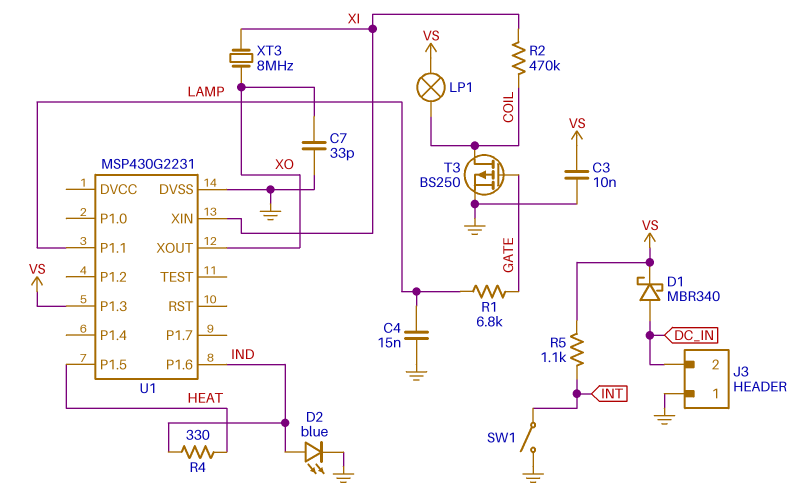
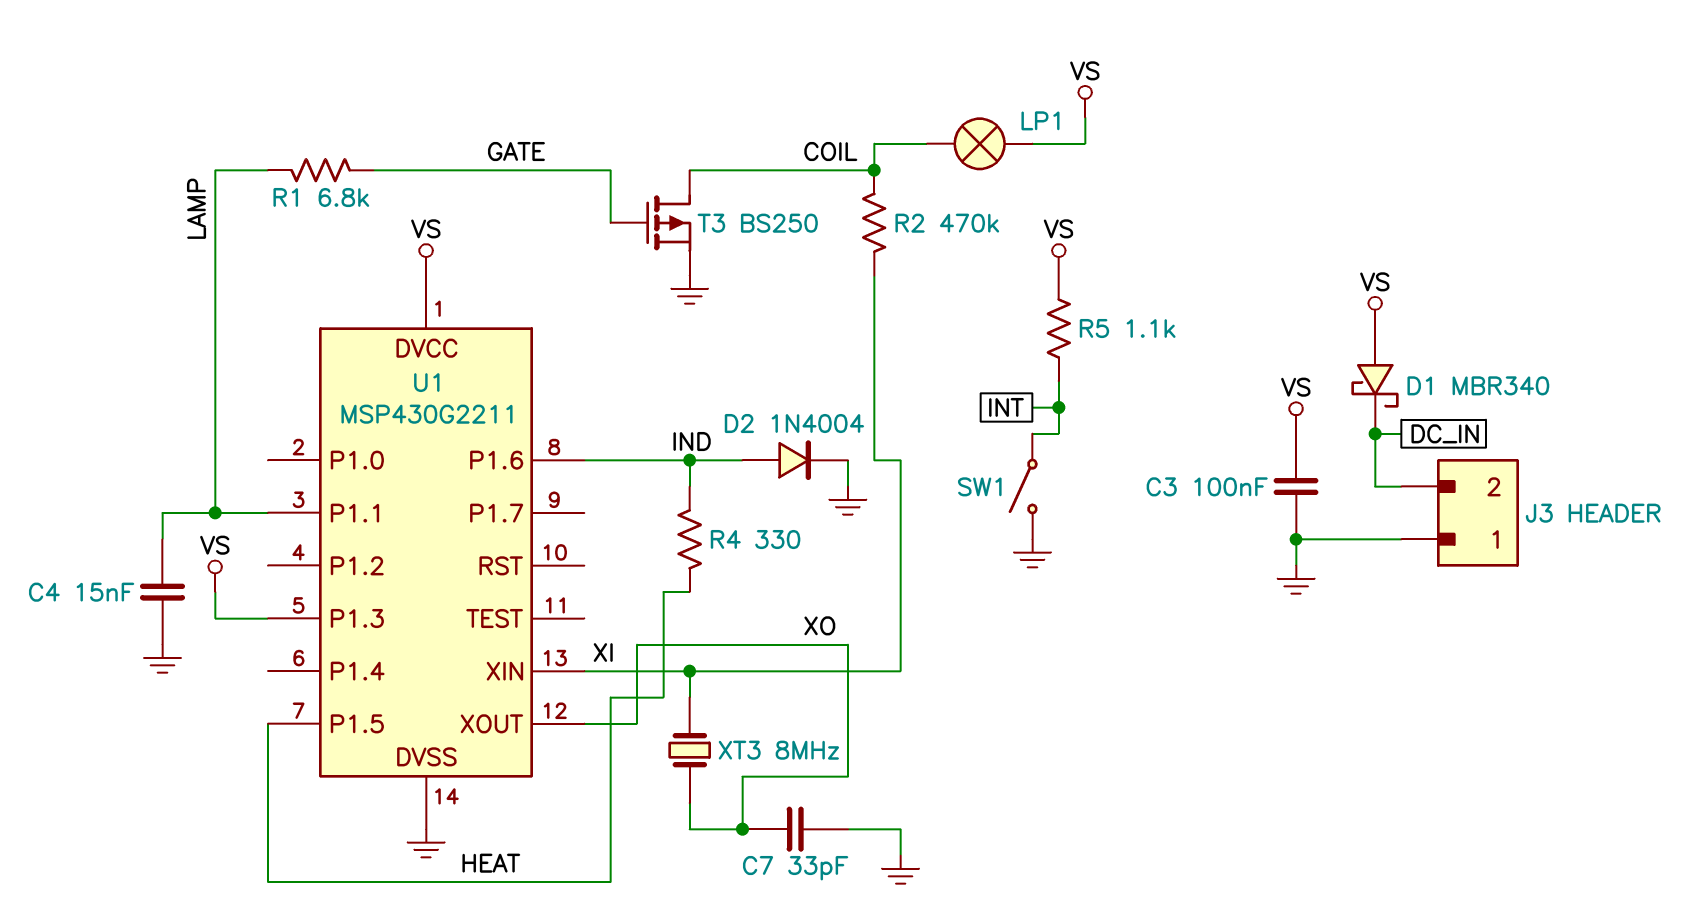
C3: 10nF (GND, VS) -> 100nF (GND, VS)
D1: schottky MBR340 (A DC_IN, K VS) -> schottky MBR340 (A VS, K DC_IN)
D2: LED blue (A IND, K GND) -> diode 1N4004 (A IND, K GND)
U1: MSP430G2231 -> MSP430G2211
U1 pin DVCC: none -> VS

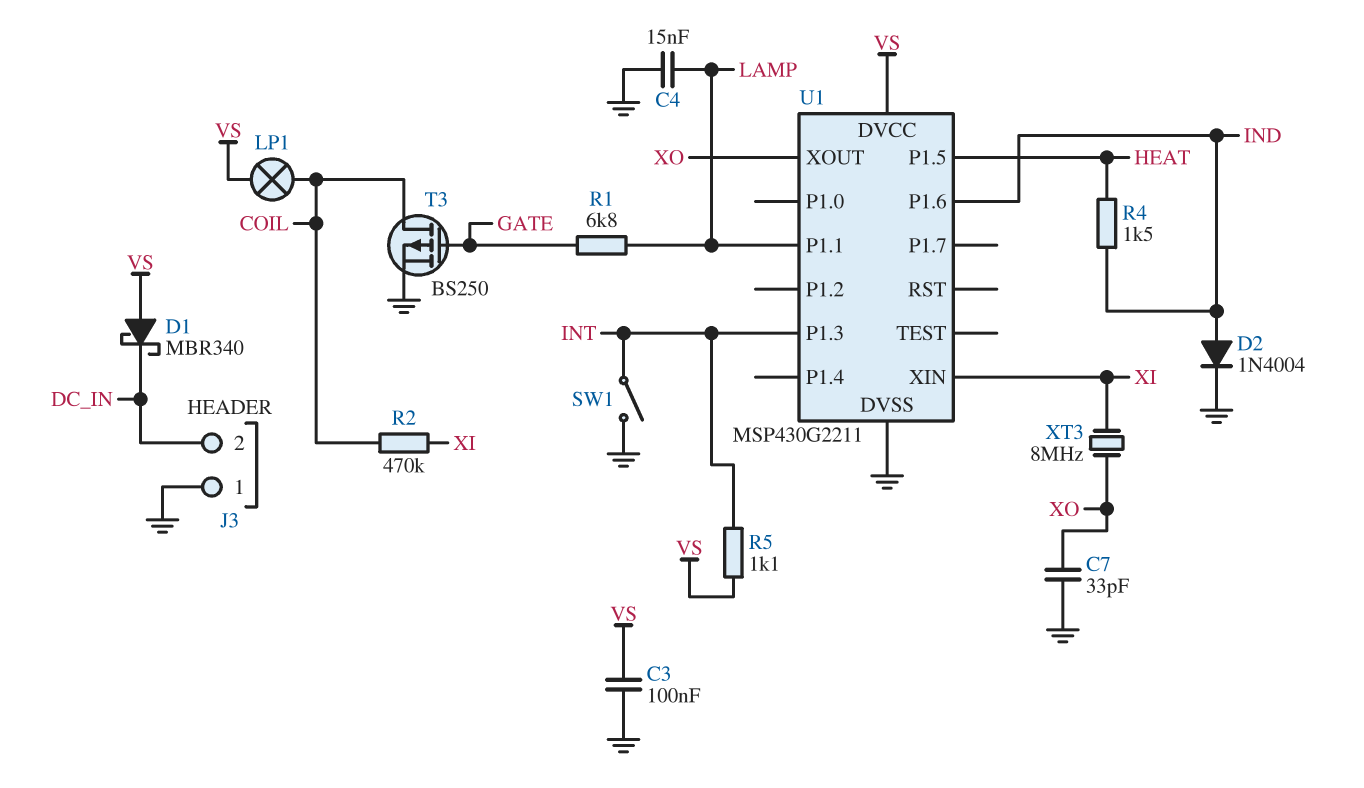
R4: 330 (HEAT, IND) -> 1.5k (HEAT, IND)
U1 pin P1.3: VS -> INT

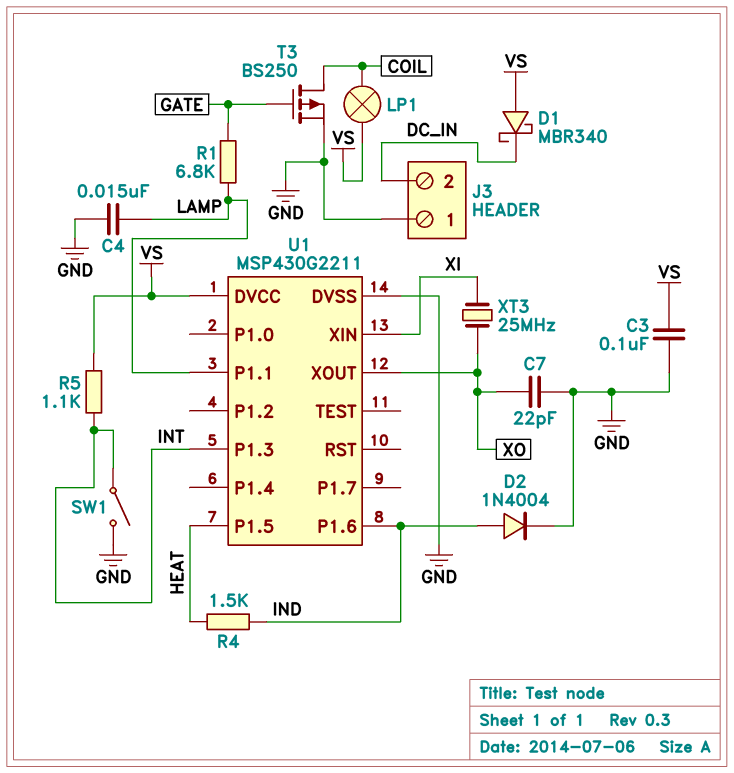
C7: 33pF (GND, XO) -> 22pF (GND, XO)
R2: 470k (COIL, XI) -> none
XT3: 8MHz (XI, XO) -> 25MHz (XI, XO)

